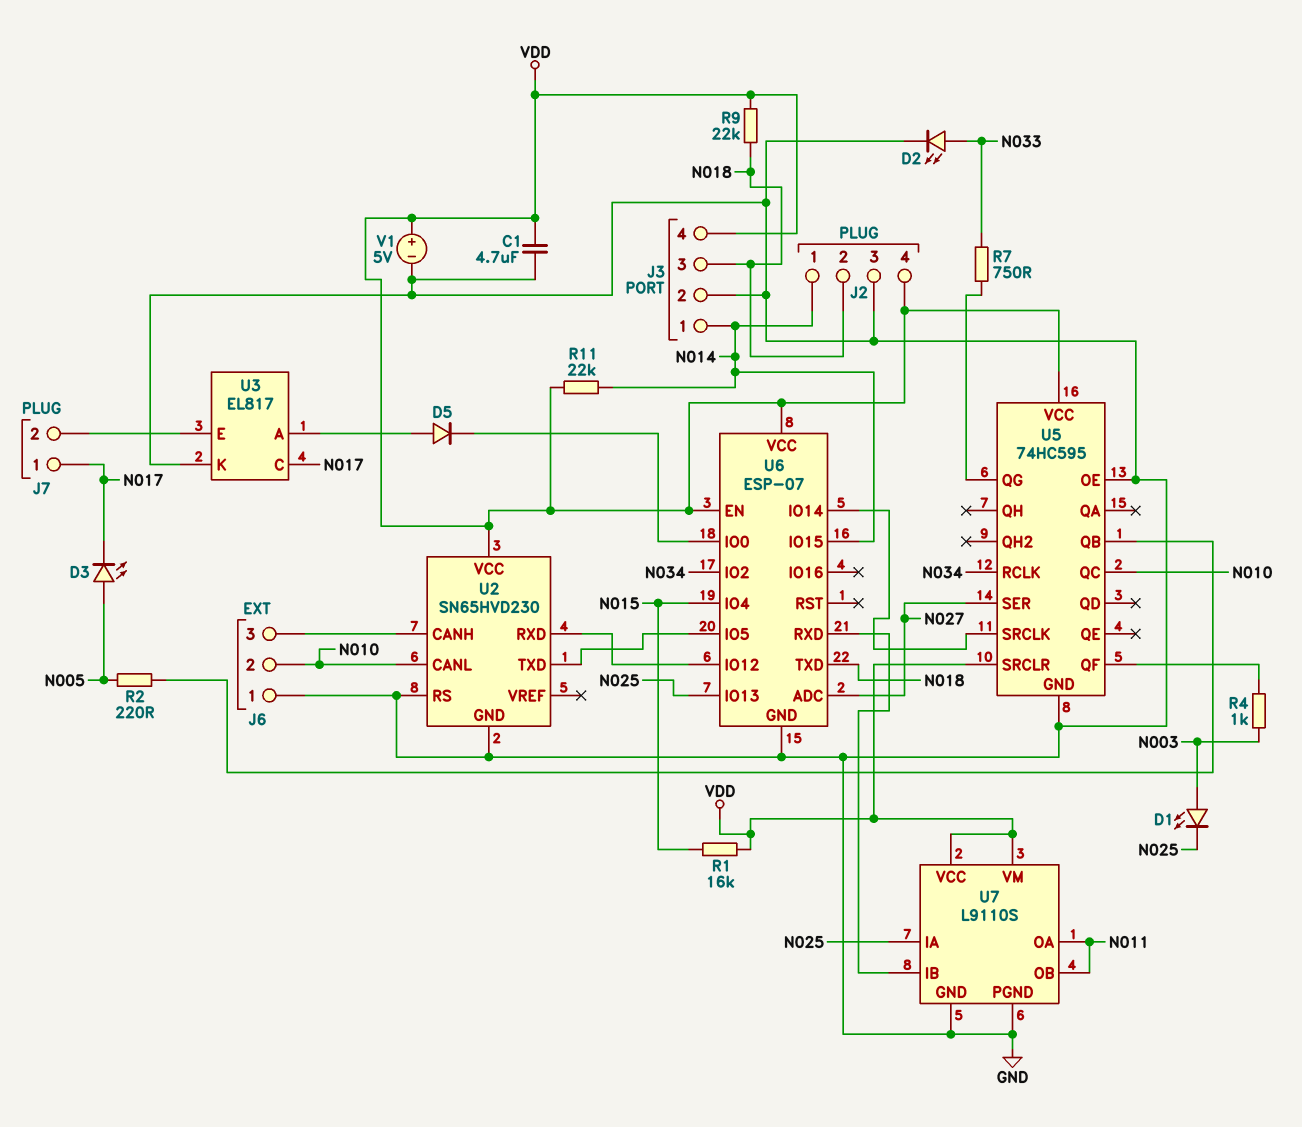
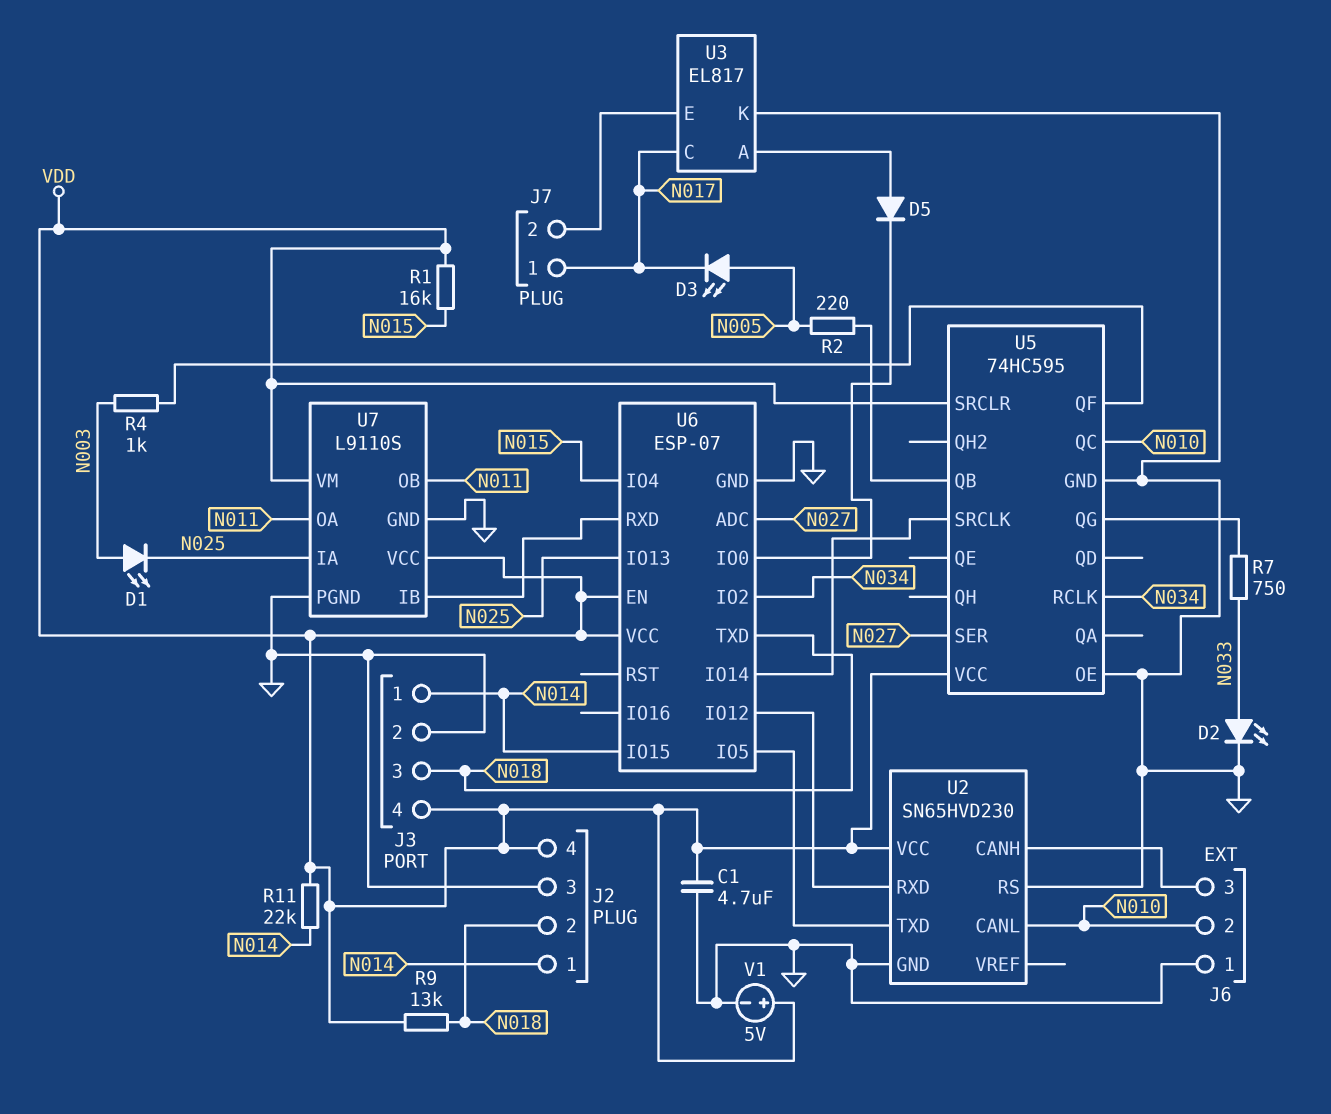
R9: 22k (N018, VDD) -> 13k (N018, VDD)

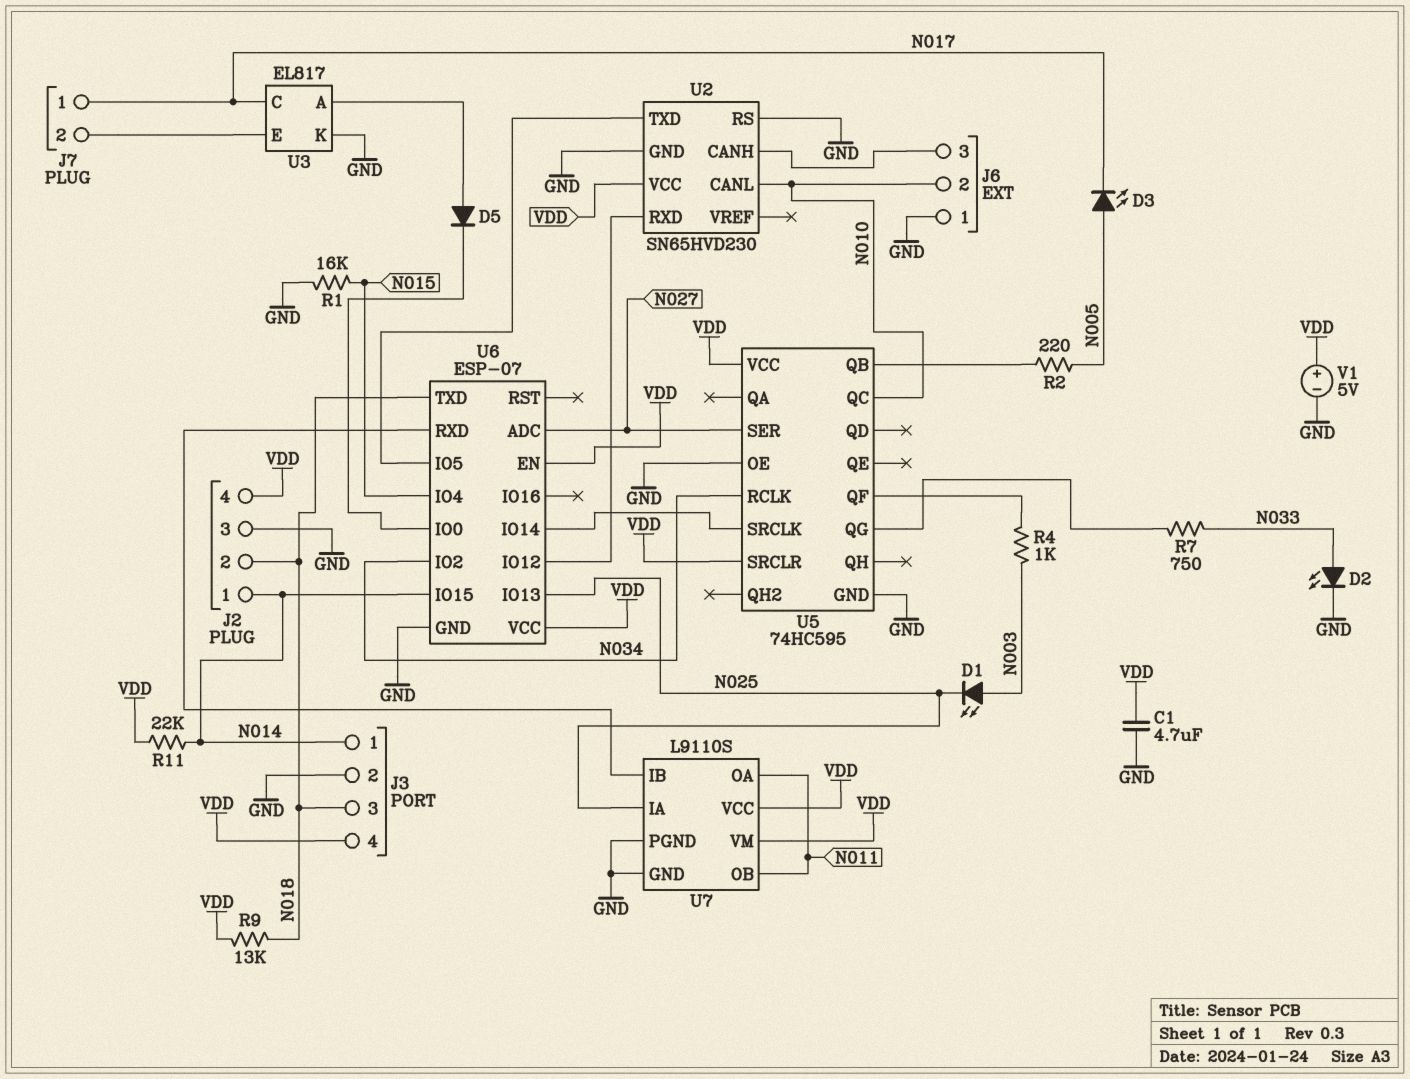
R1: 16k (N015, VDD) -> 16k (GND, N015)

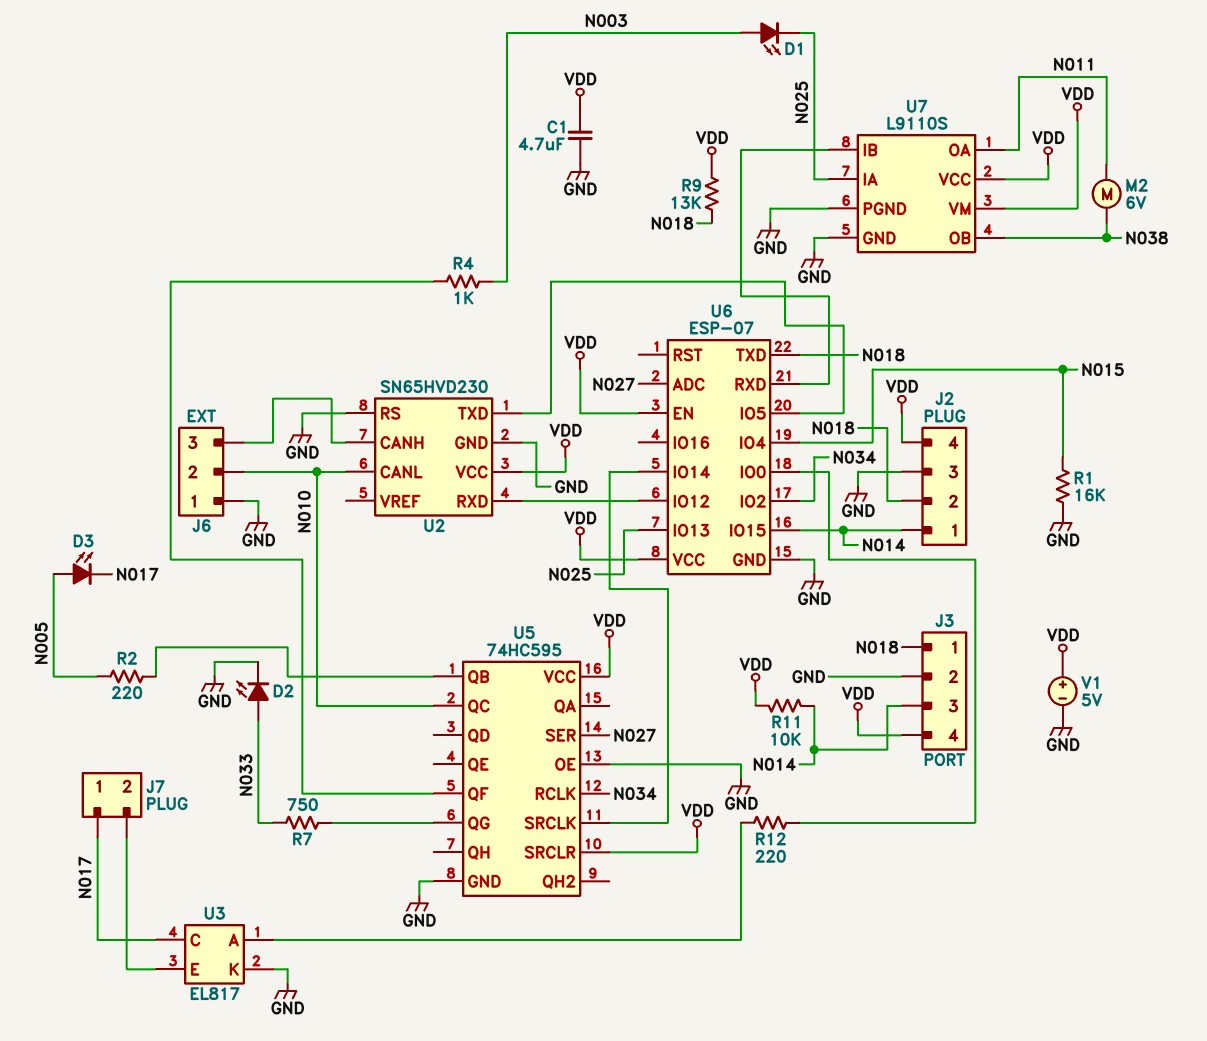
D5: diode (A U3/A, K U6/IO0) -> none
J3 pin 1: N014 -> N018
J3 pin 3: N018 -> N014
M2: none -> motor 6V (N011, N038)
R11: 22k (N014, VDD) -> 10k (N014, VDD)
R12: none -> 220 (U3/A, U6/IO0)
U7 pin OB: N011 -> N038

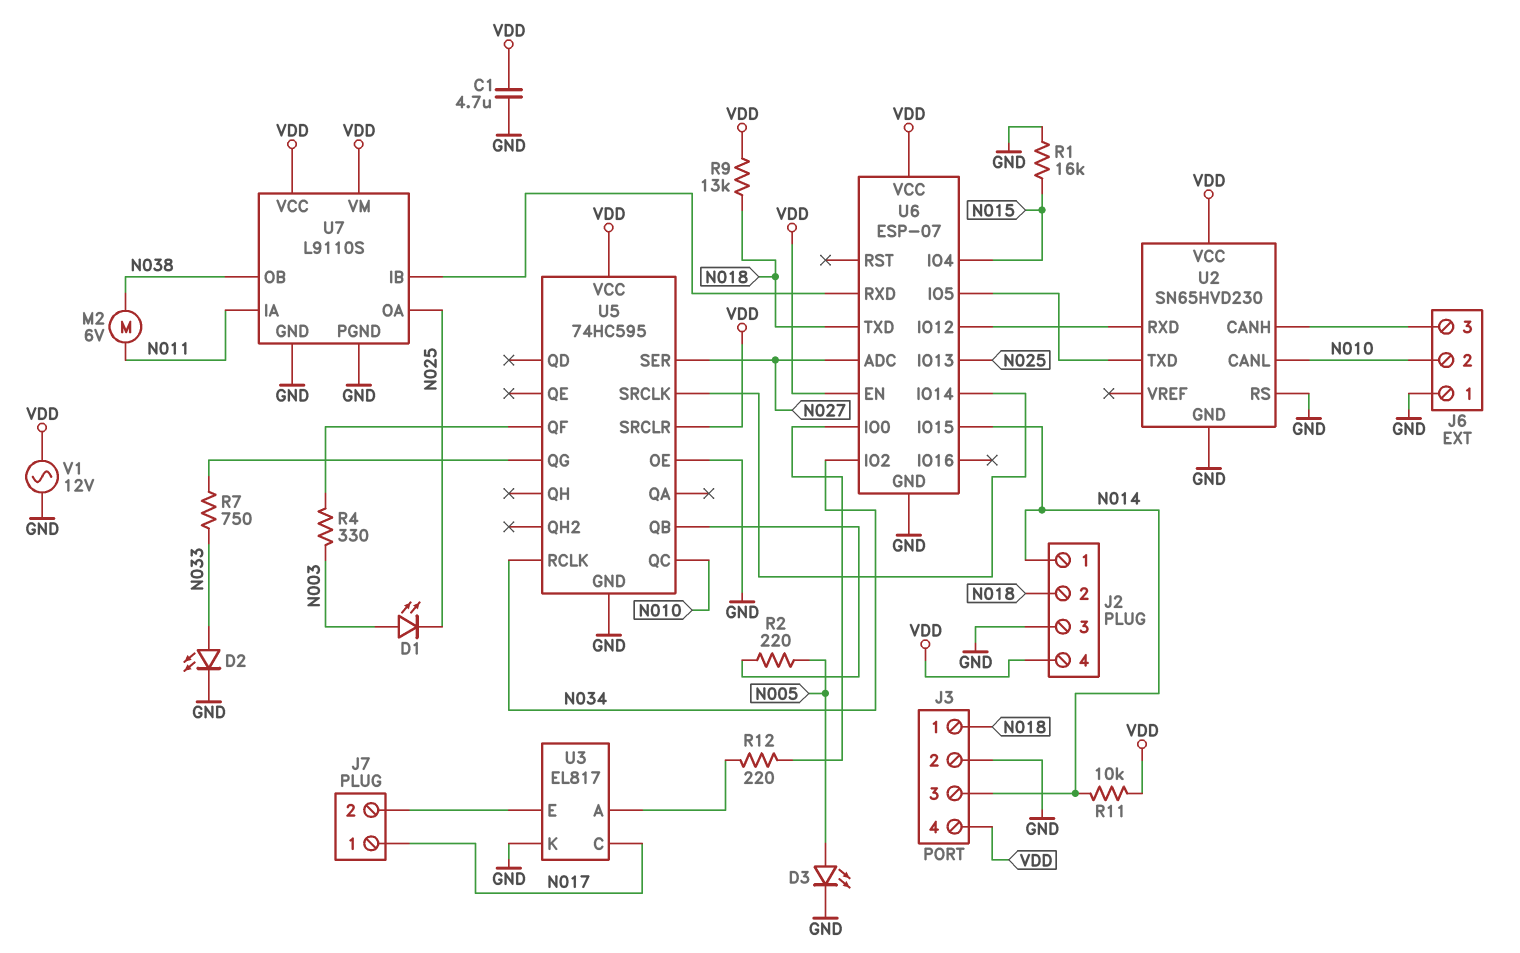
D3: LED (A N005, K N017) -> LED (A N005, K GND)
R4: 1k (N003, U5/QF) -> 330 (N003, U5/QF)
U7 pin IA: N025 -> N011
U7 pin OA: N011 -> N025
V1: 5V (plus VDD, minus GND) -> AC 12V (GND, VDD)

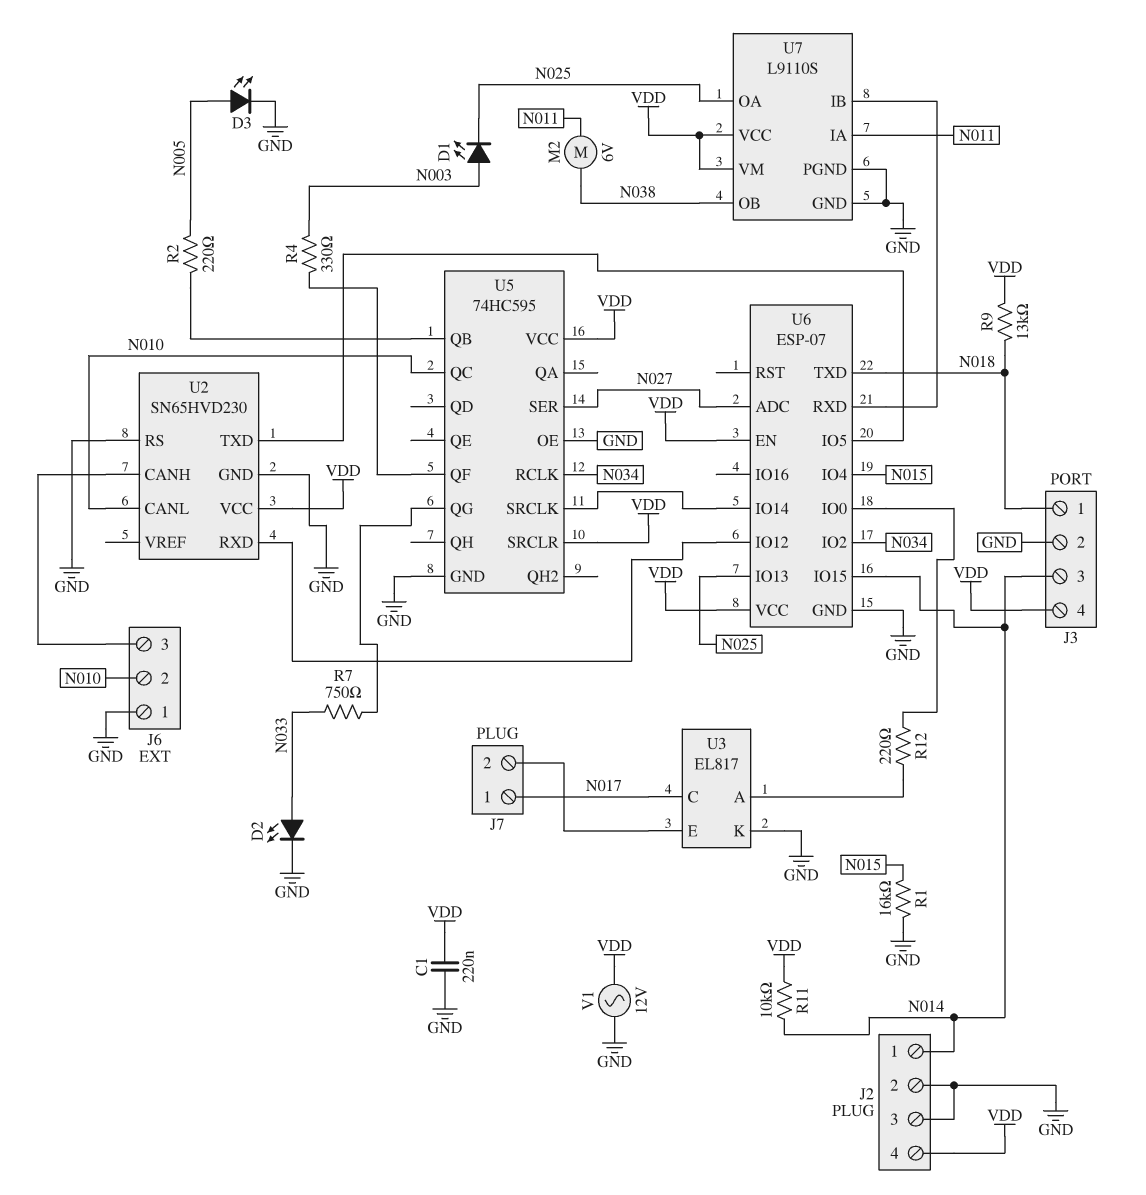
C1: 4.7uF (GND, VDD) -> 220nF (GND, VDD)
J2 pin 2: N018 -> GND

